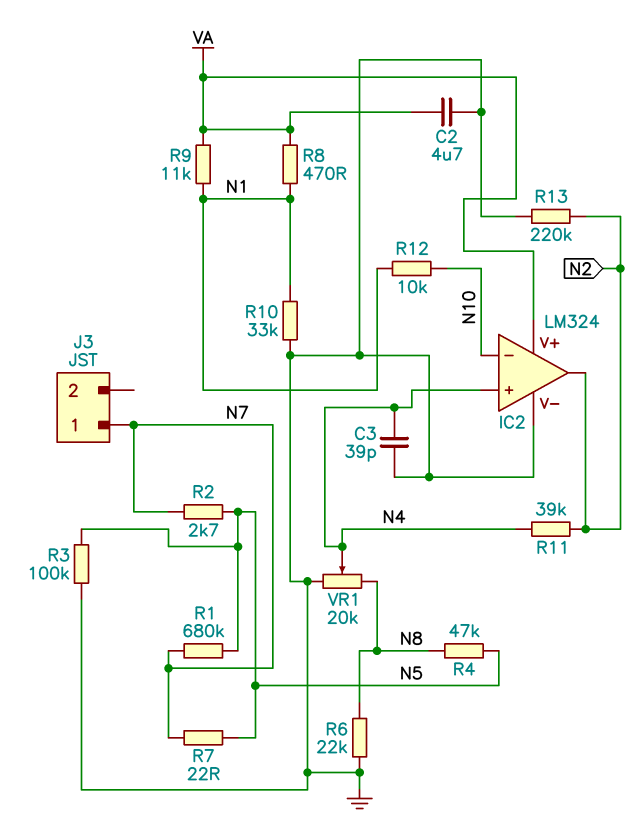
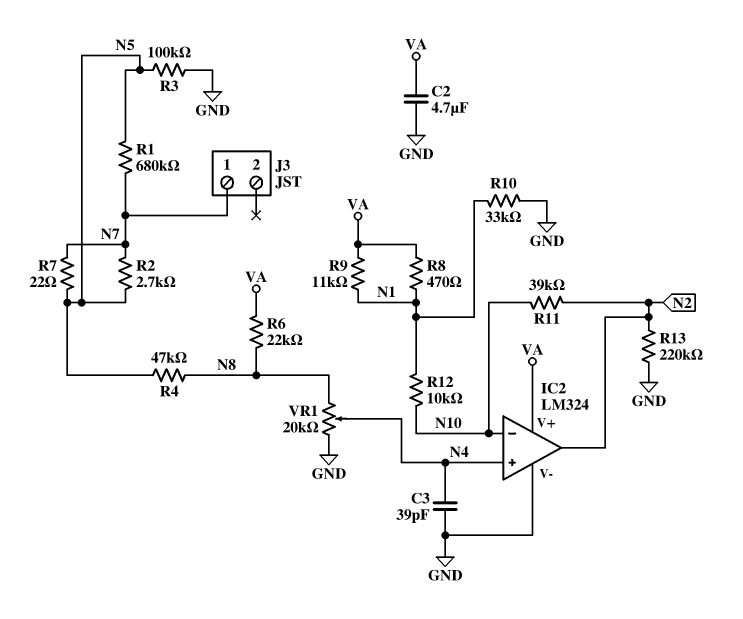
R6: 22k (GND, N8) -> 22k (N8, VA)
R11: 39k (N2, N4) -> 39k (N2, N10)

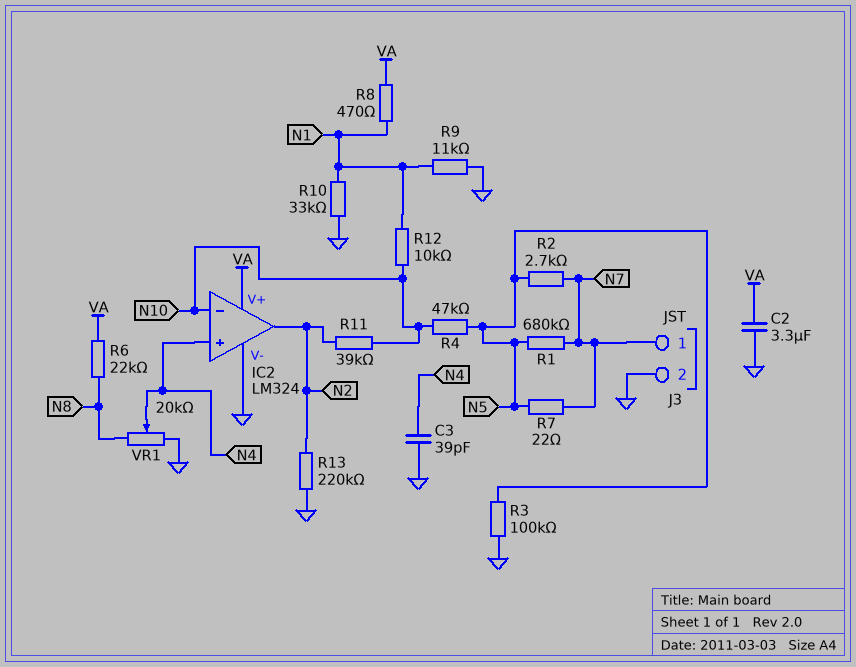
C2: 4.7uF (GND, VA) -> 3.3uF (GND, VA)
J3 pin 2: none -> GND
R4: 47k (N5, N8) -> 47k (N5, N10)
R9: 11k (N1, VA) -> 11k (GND, N1)

